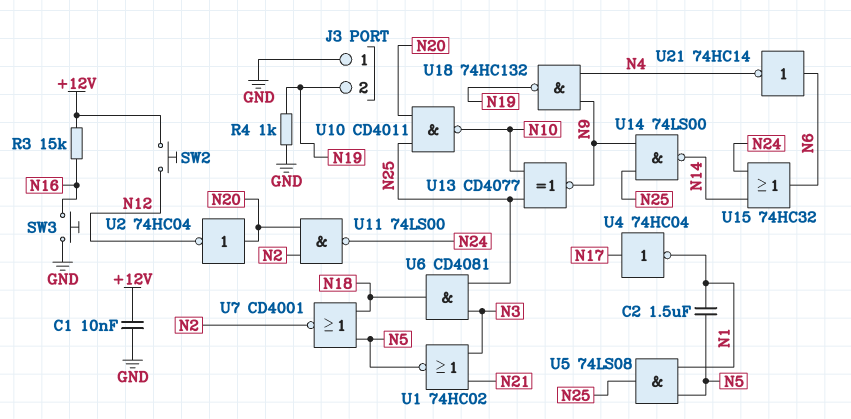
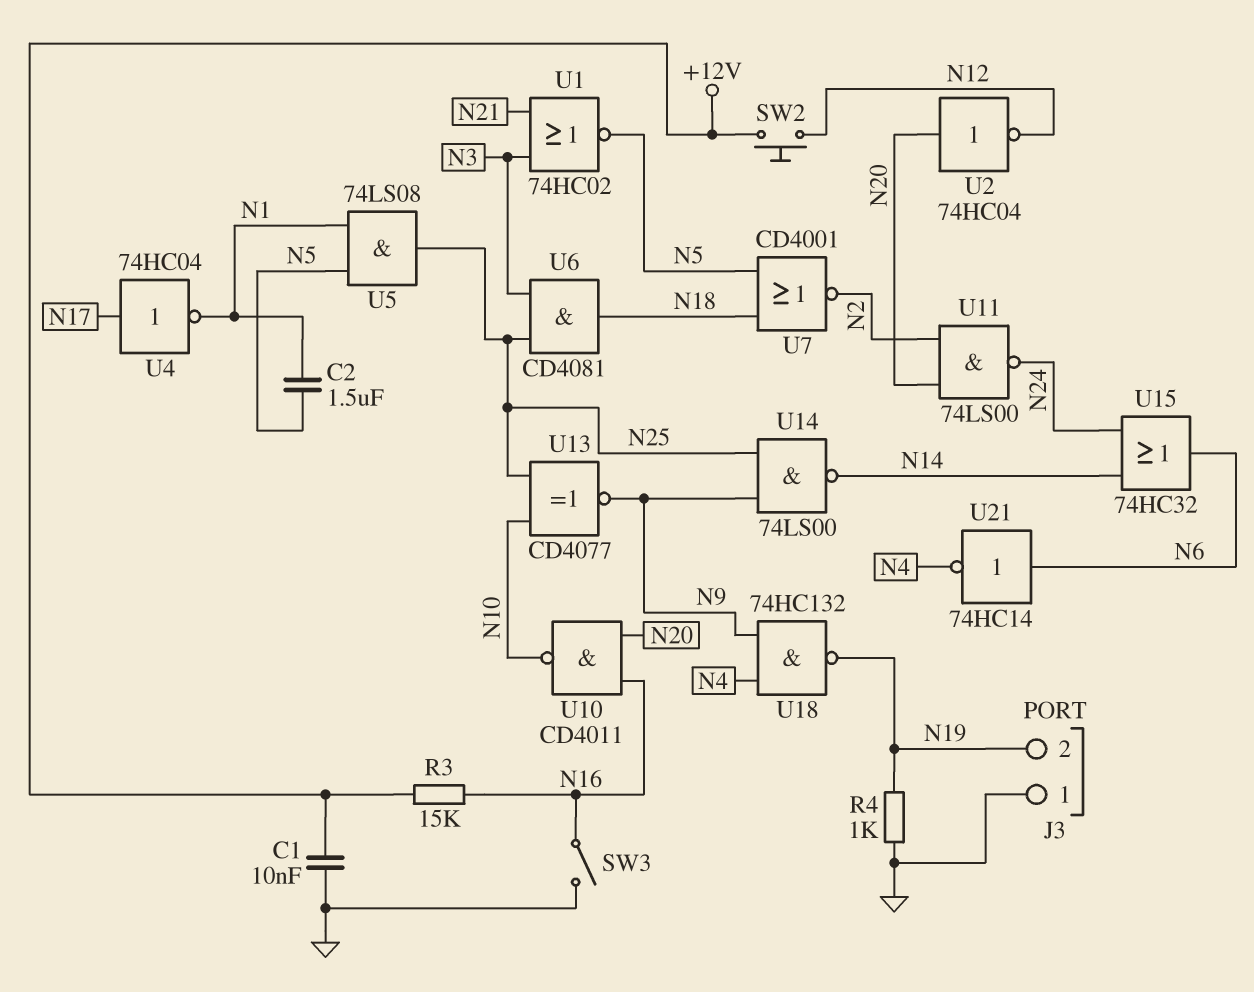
SW3: button (GND, N16) -> switch (GND, N16)
U10: NAND CD4011 (in N20, in N25, out N10) -> NAND CD4011 (in N16, in N20, out N10)

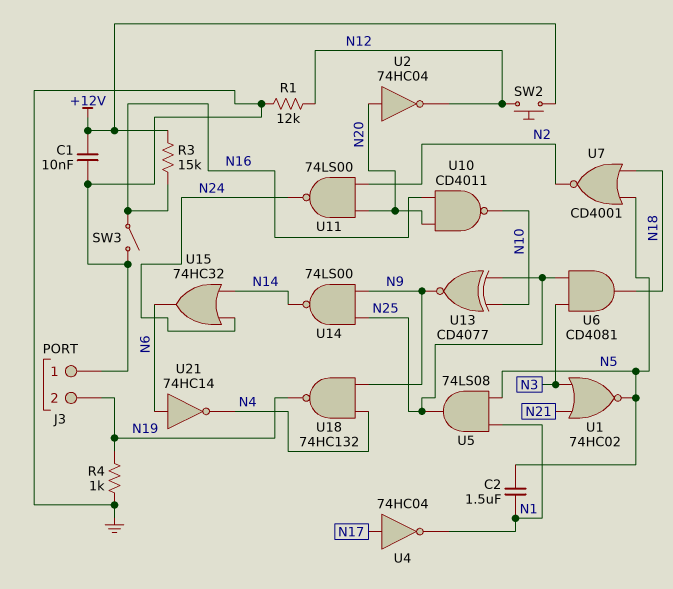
R1: none -> 12k (GND, N12)

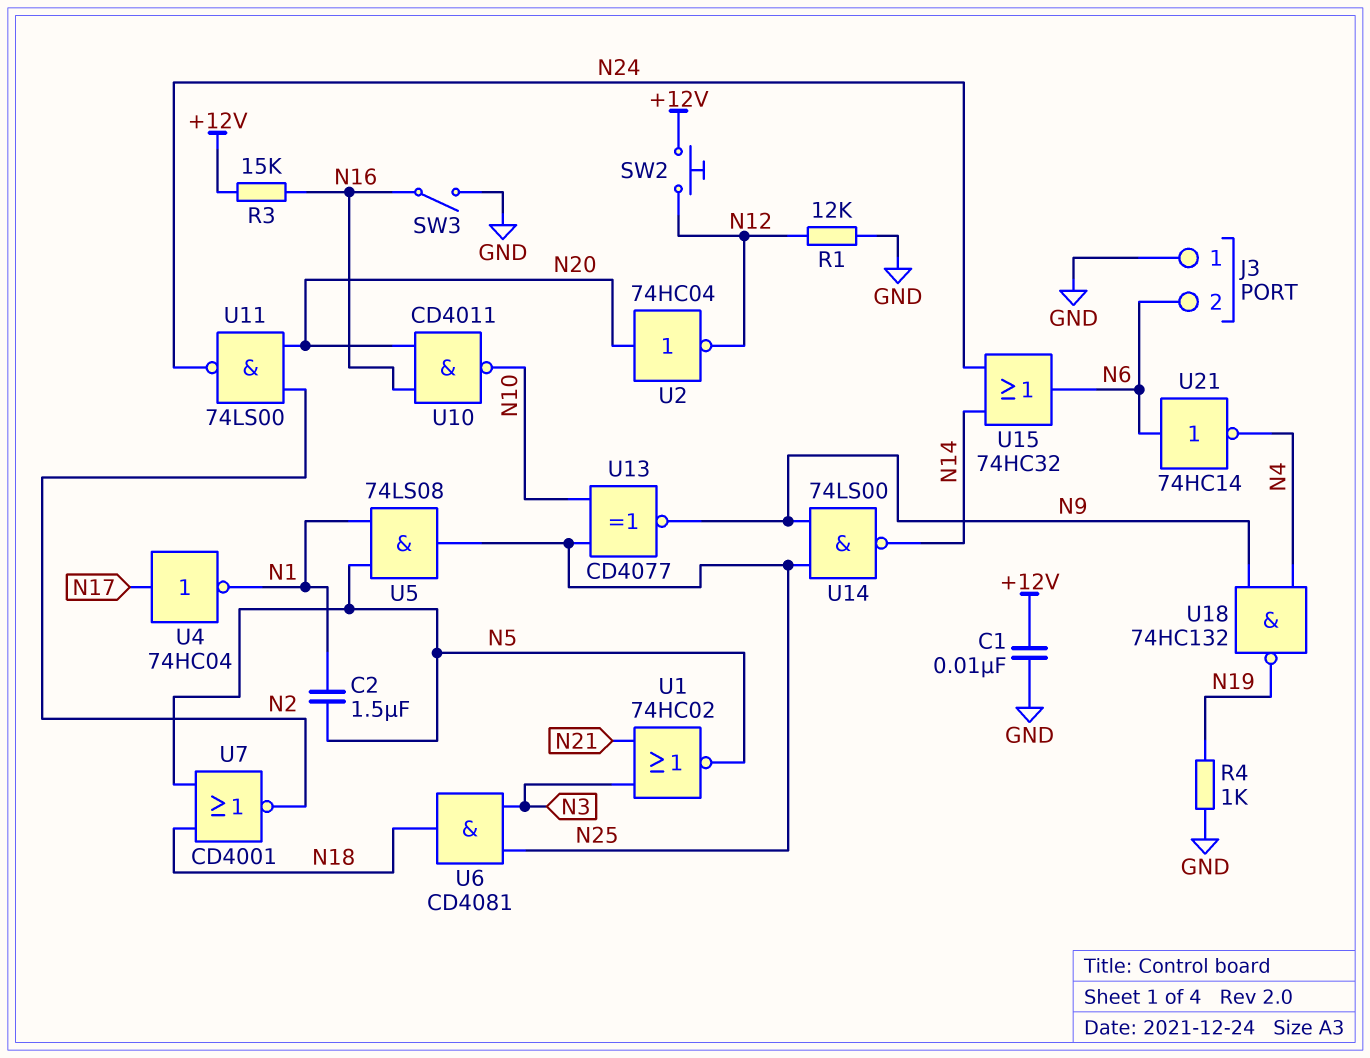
J3 pin 2: N19 -> N6

